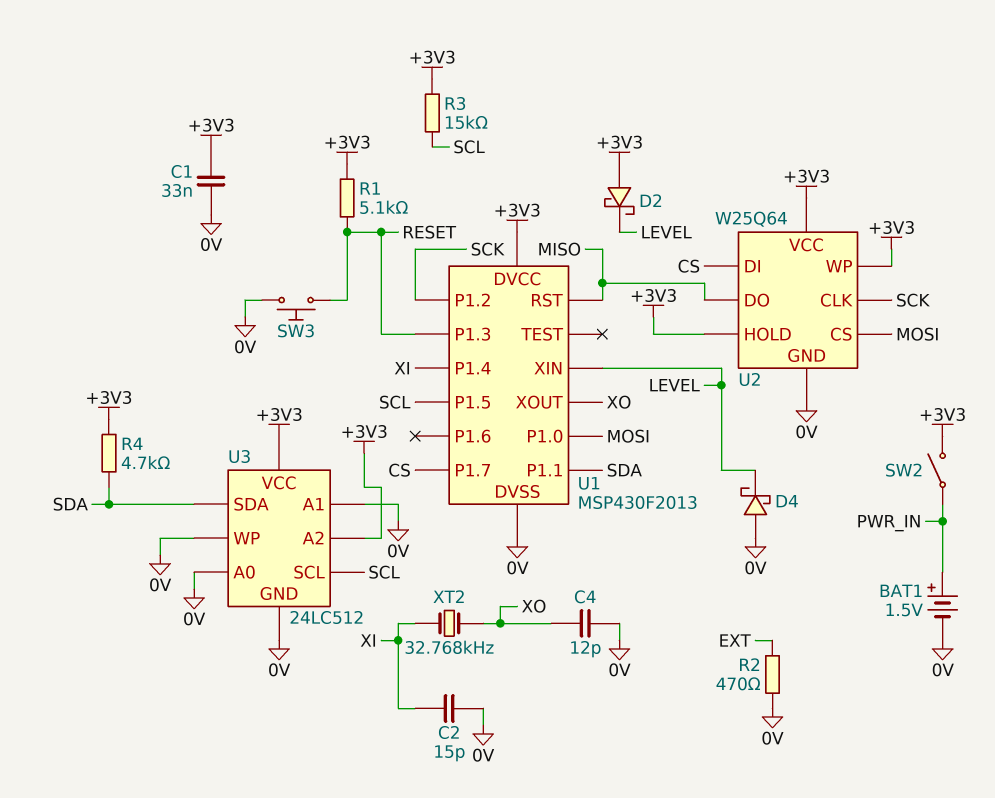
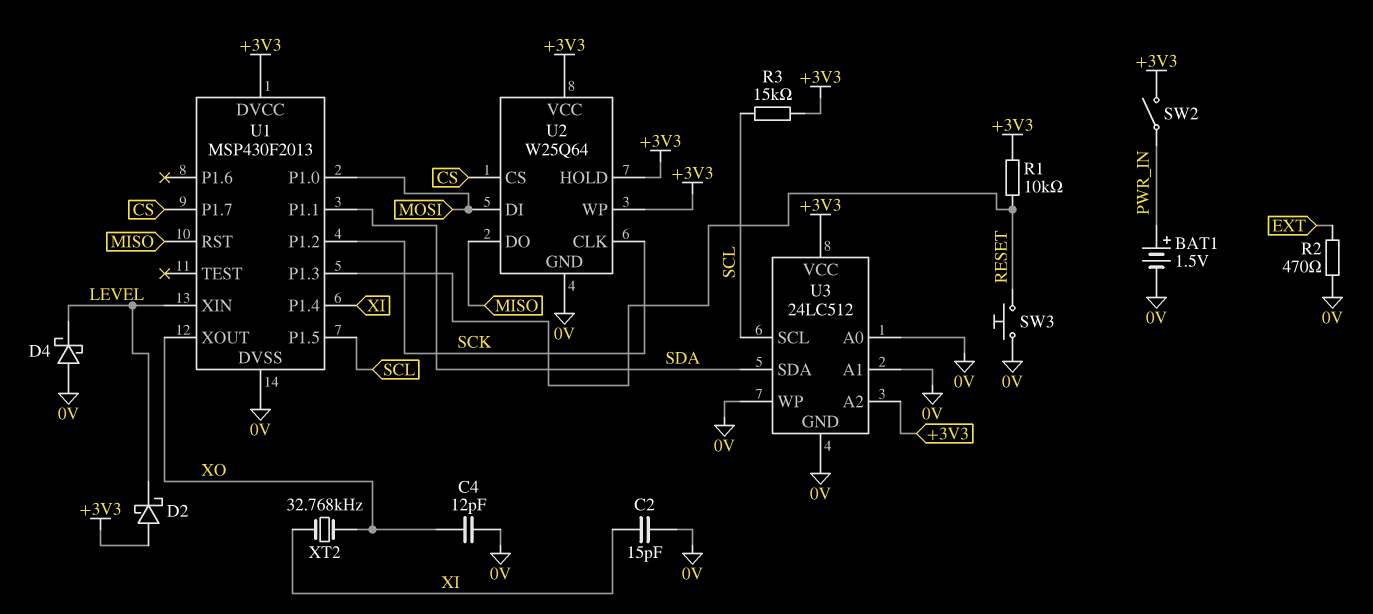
C1: 33nF (+3V3, 0V) -> none
R1: 5.1k (+3V3, RESET) -> 10k (+3V3, RESET)
R4: 4.7k (+3V3, SDA) -> none
U2 pin CS: MOSI -> CS
U2 pin DI: CS -> MOSI

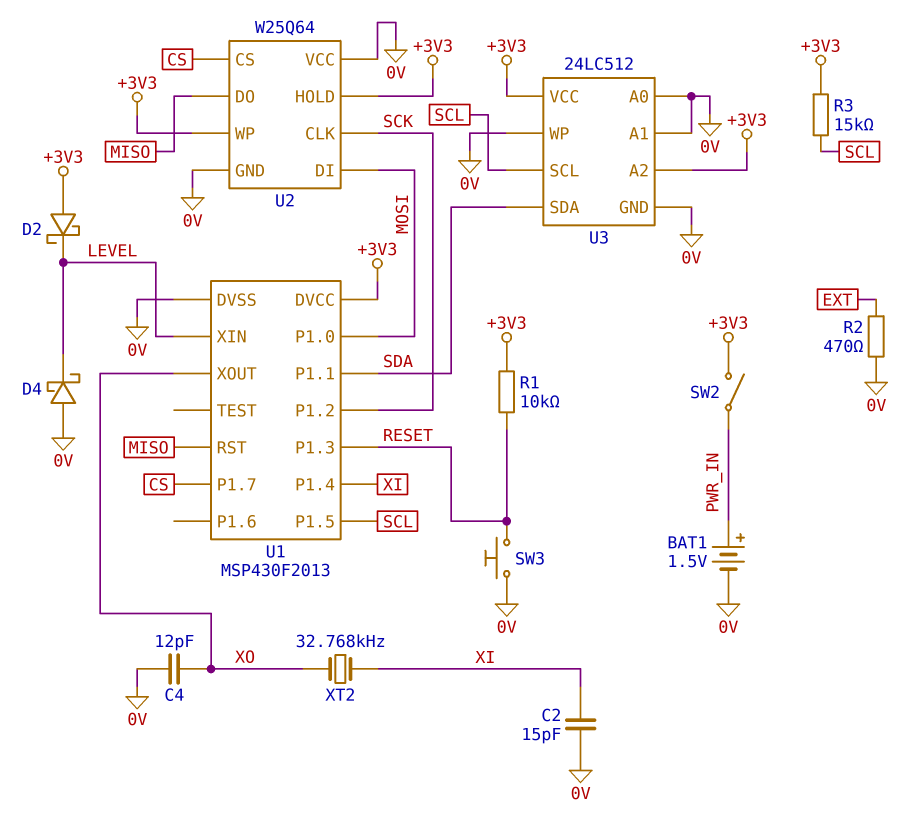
U2 pin VCC: +3V3 -> 0V

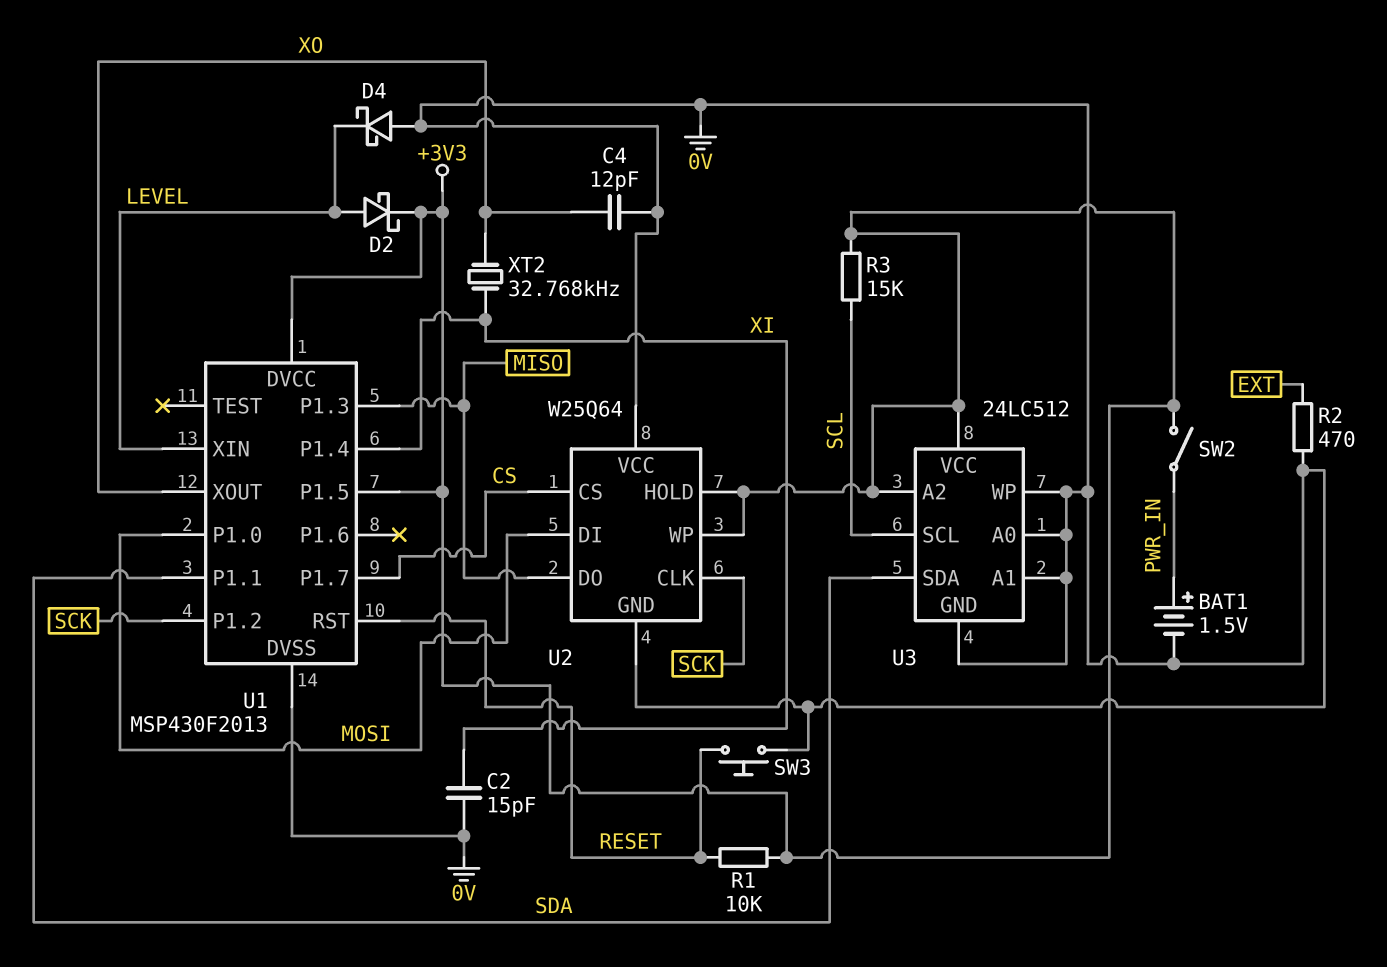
D2: schottky (A +3V3, K LEVEL) -> schottky (A LEVEL, K +3V3)
U1 pin P1.3: RESET -> MISO
U1 pin P1.5: SCL -> +3V3
U1 pin RST: MISO -> RESET

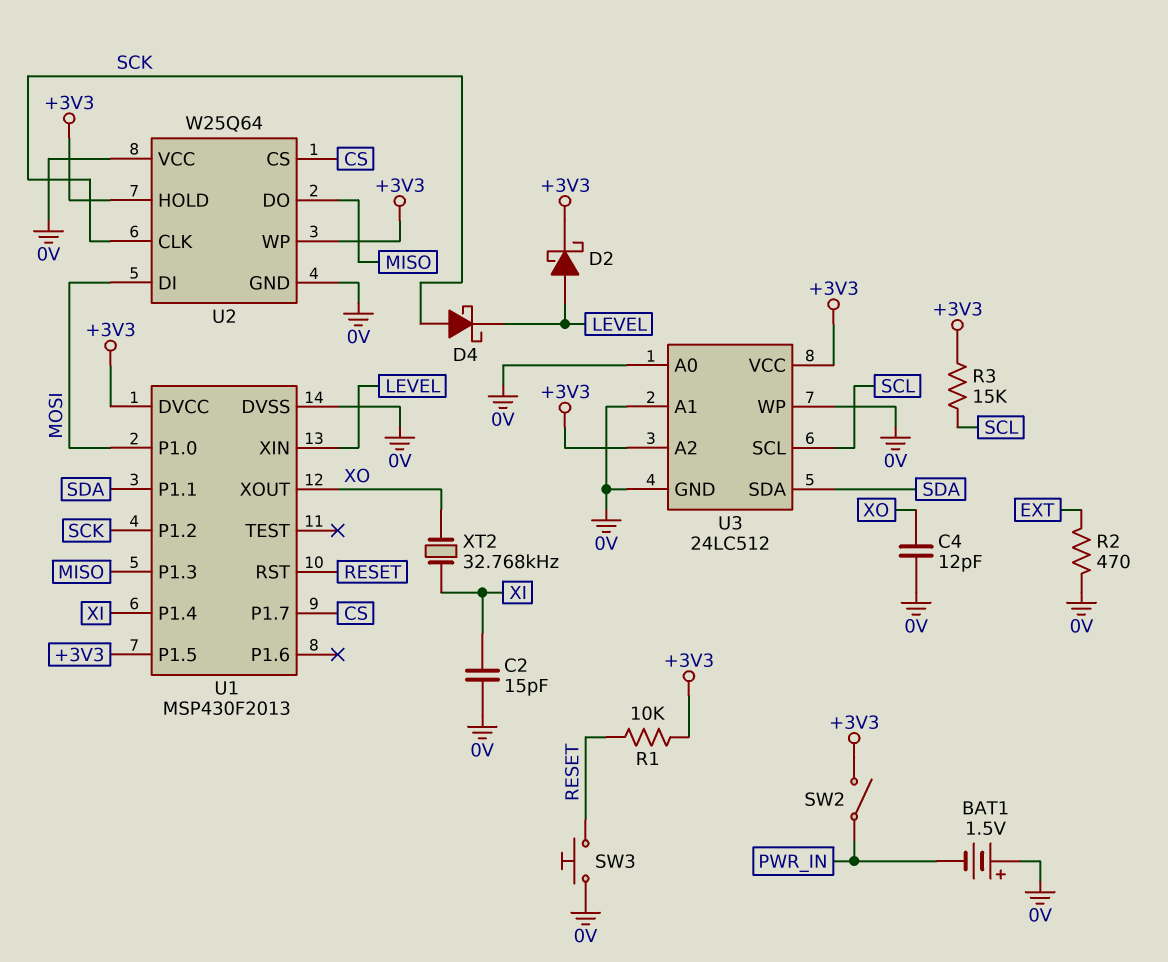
BAT1: 1.5V (plus PWR_IN, minus 0V) -> 1.5V (plus 0V, minus PWR_IN)
D4: schottky (A 0V, K LEVEL) -> schottky (A SCK, K LEVEL)

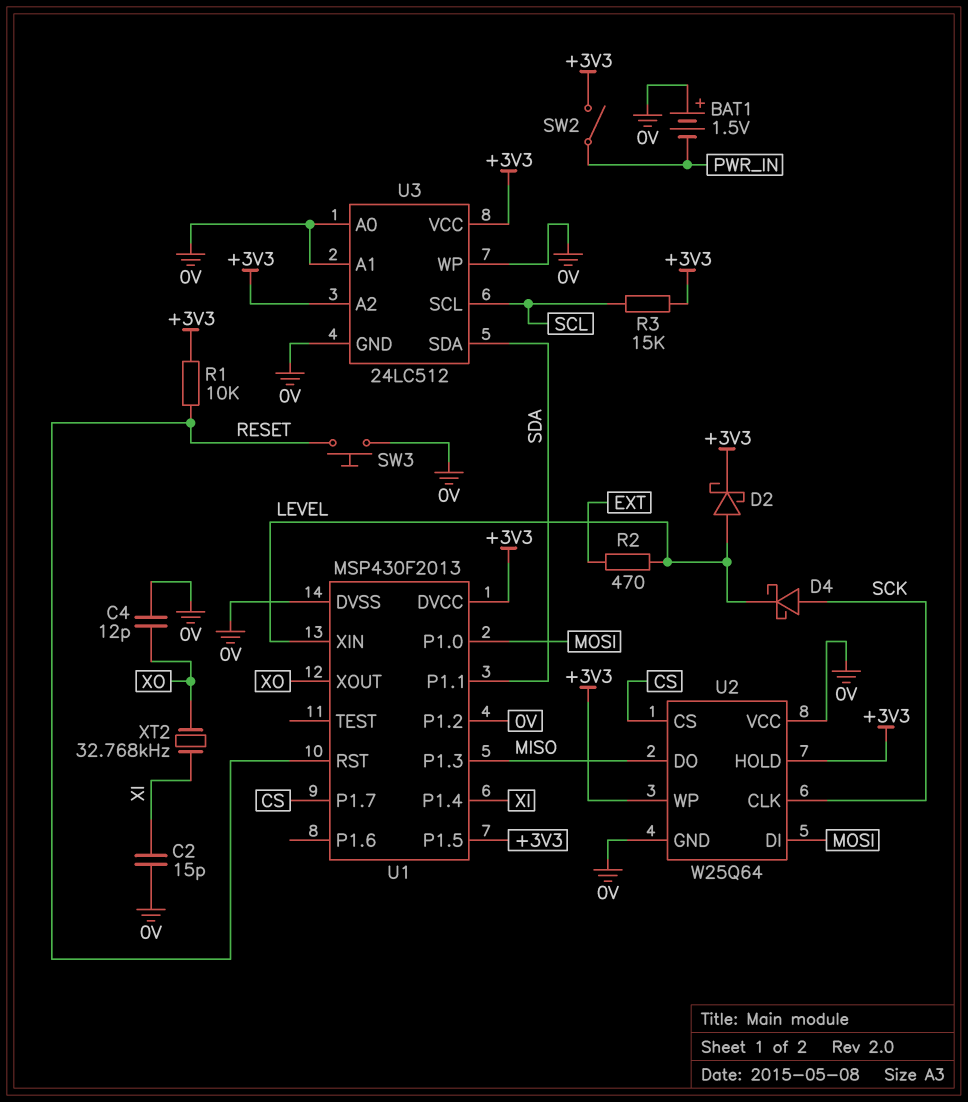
R2: 470 (0V, EXT) -> 470 (EXT, LEVEL)
U1 pin P1.2: SCK -> 0V

